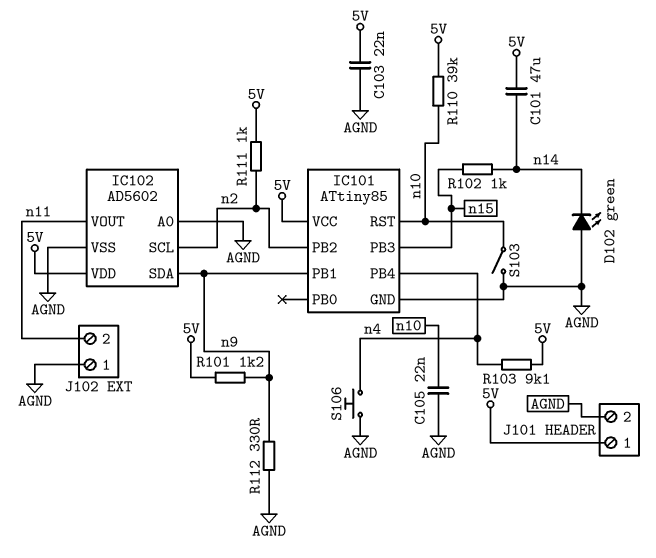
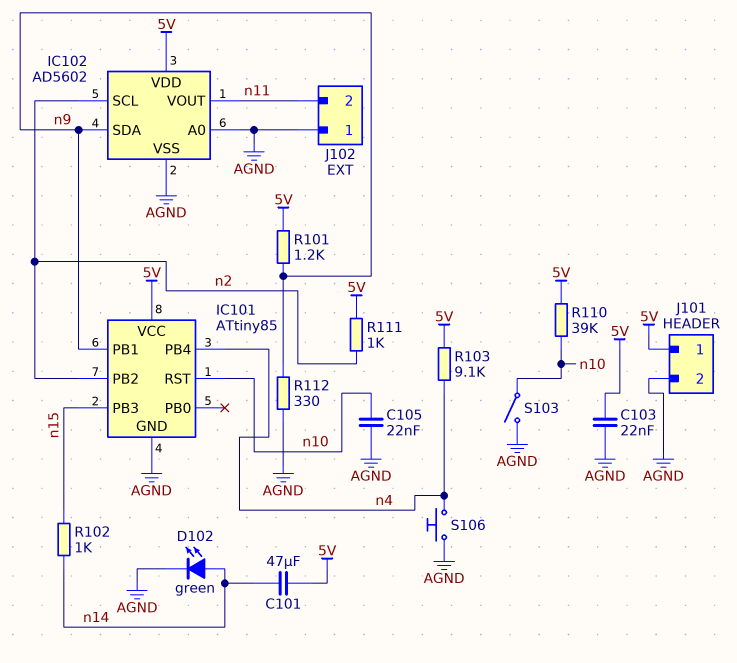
D102: LED green (A AGND, K n14) -> LED green (A n14, K AGND)

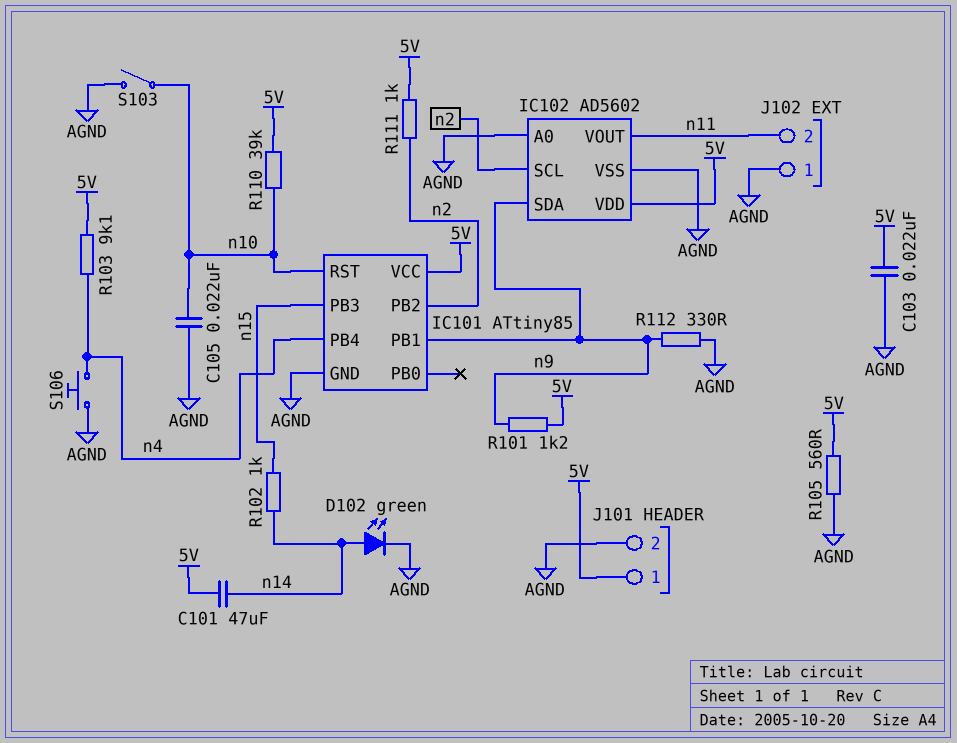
R105: none -> 560 (5V, AGND)

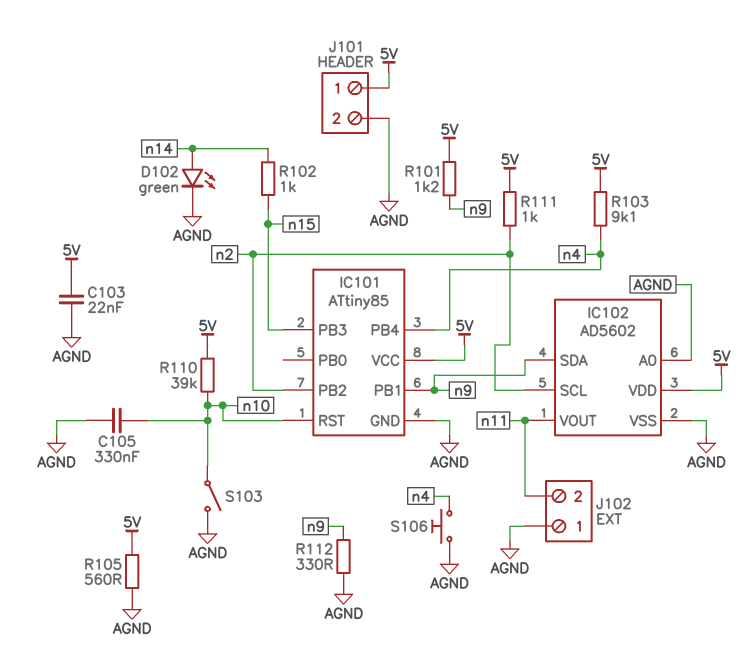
C101: 47uF (5V, n14) -> none
C105: 22nF (AGND, n10) -> 330nF (AGND, n10)

